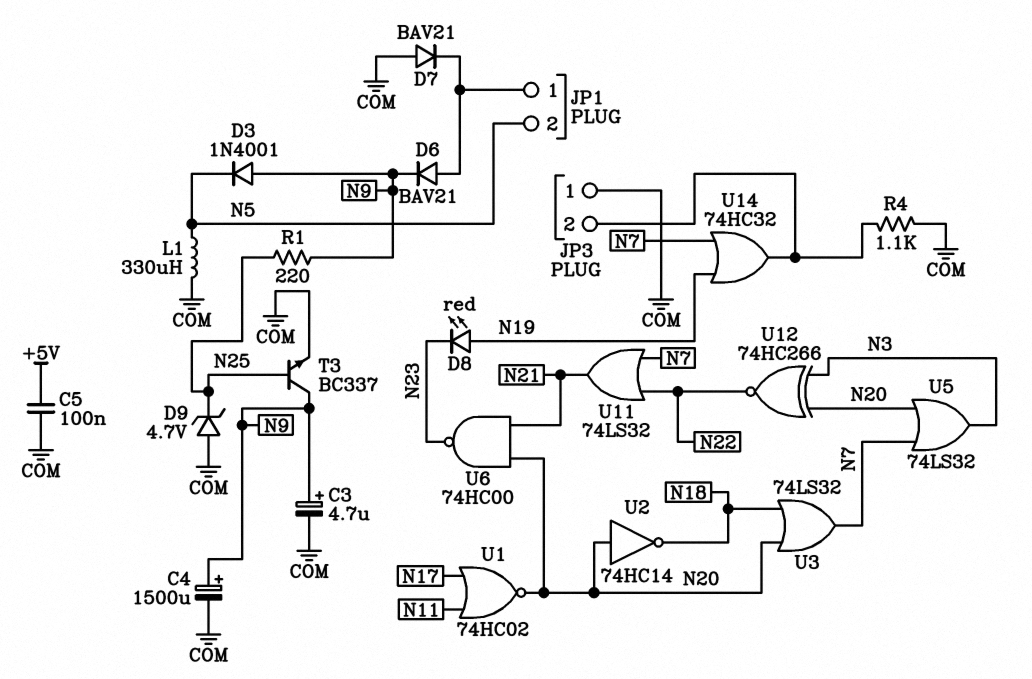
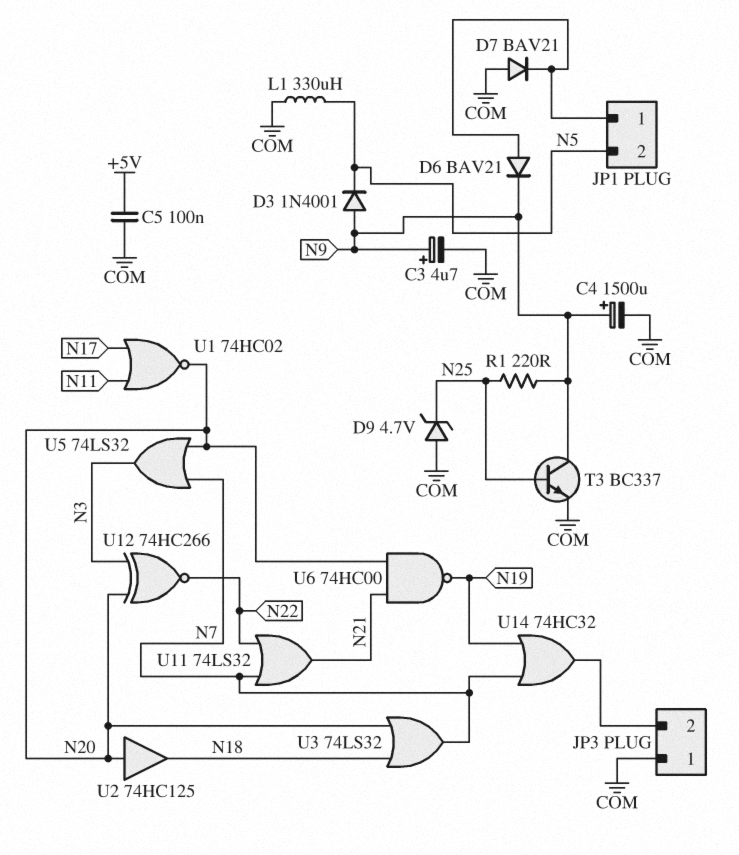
D8: LED red (A N19, K N23) -> none
R4: 1.1k (COM, JP3/2) -> none
U2: NOT 74HC14 (in N20, out N18) -> buffer 74HC125 (in N20, out N18)
U6: NAND 74HC00 (in N20, in N21, out N23) -> NAND 74HC00 (in N20, in N21, out N19)

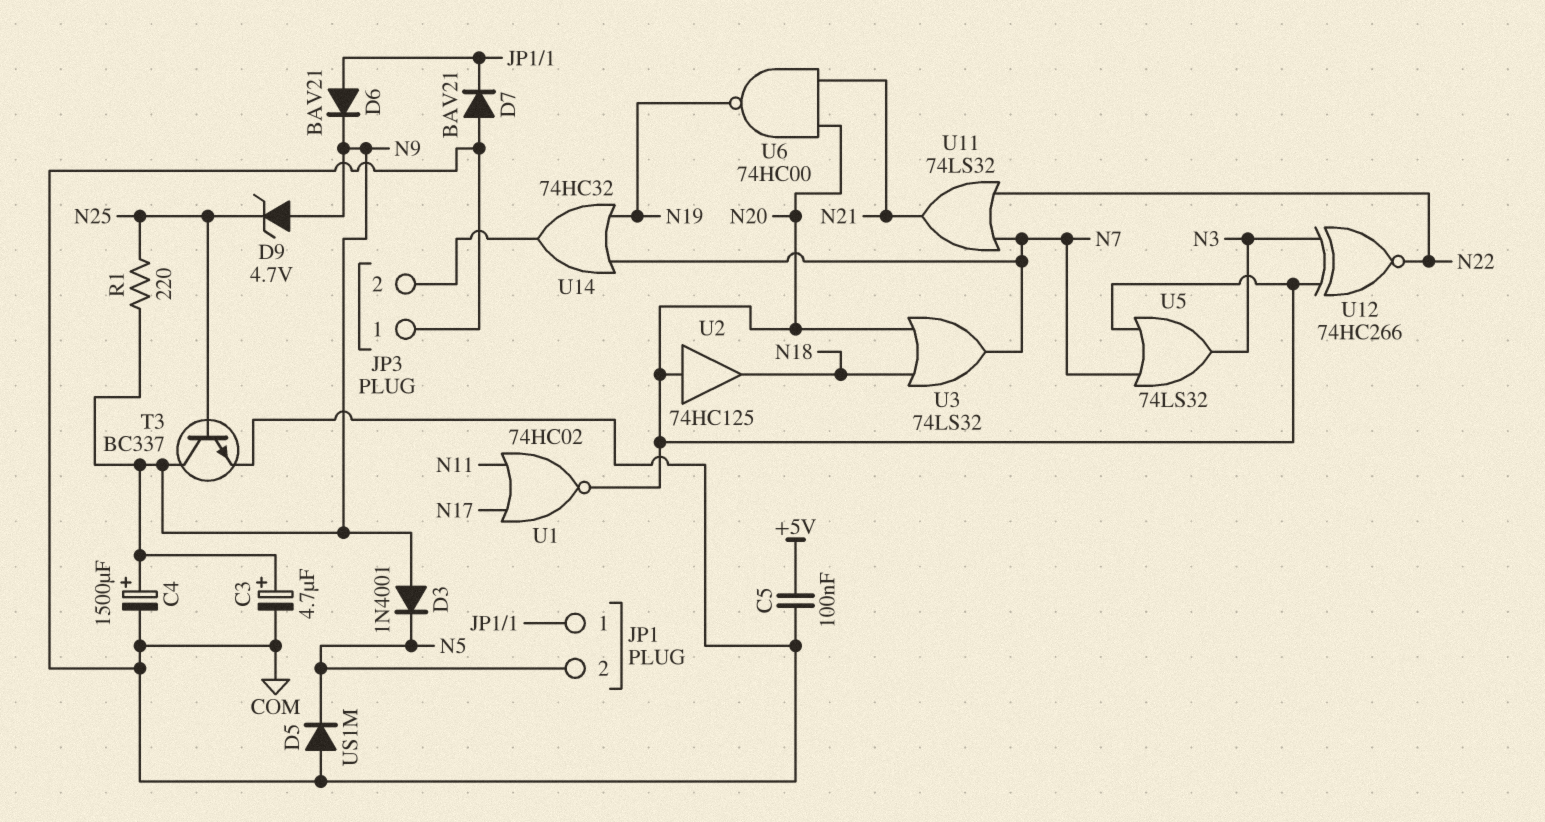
D5: none -> diode US1M (A COM, K N5)
D9: zener 4.7V (A COM, K N25) -> zener 4.7V (A N9, K N25)
L1: 330uH (COM, N5) -> none

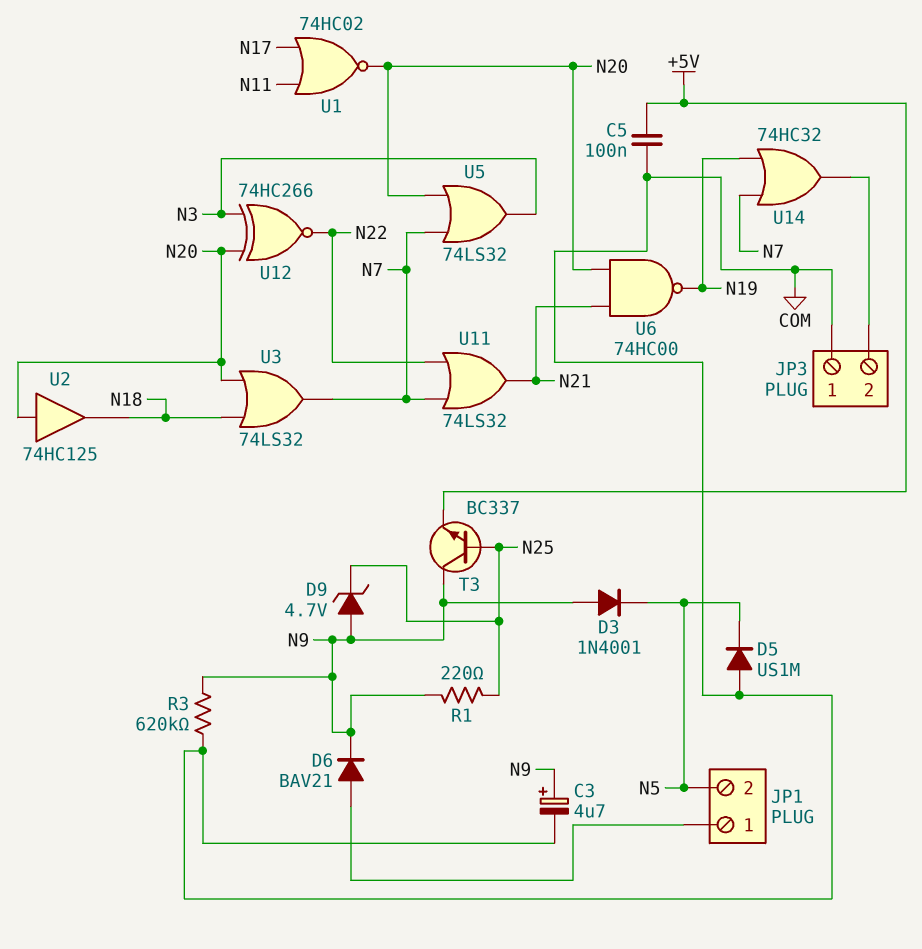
C4: 1500uF (plus N9, minus COM) -> none
D7: diode BAV21 (A COM, K JP1/1) -> none
R3: none -> 620k (COM, N9)
T3: NPN BC337 (B N25, C N9, E COM) -> NPN BC337 (B N25, C N9, E +5V)

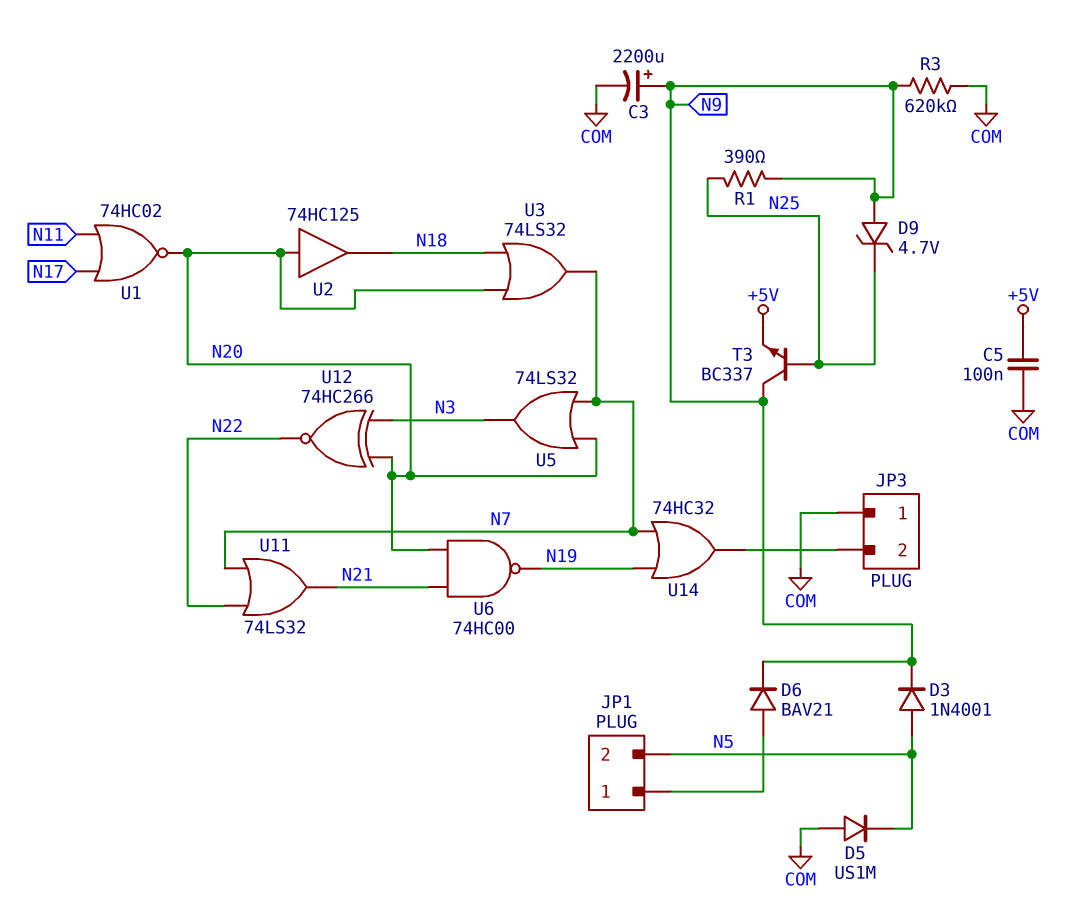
C3: 4.7uF (plus N9, minus COM) -> 2200uF (plus N9, minus COM)
D3: diode 1N4001 (A N9, K N5) -> diode 1N4001 (A N5, K N9)
R1: 220 (N9, N25) -> 390 (N9, N25)

